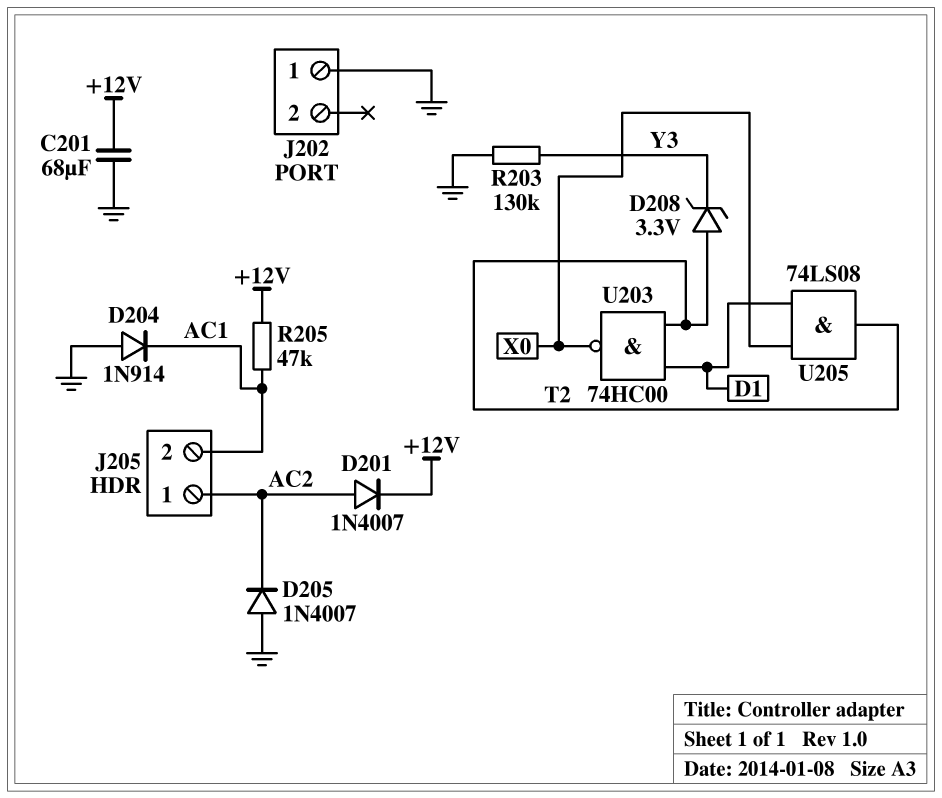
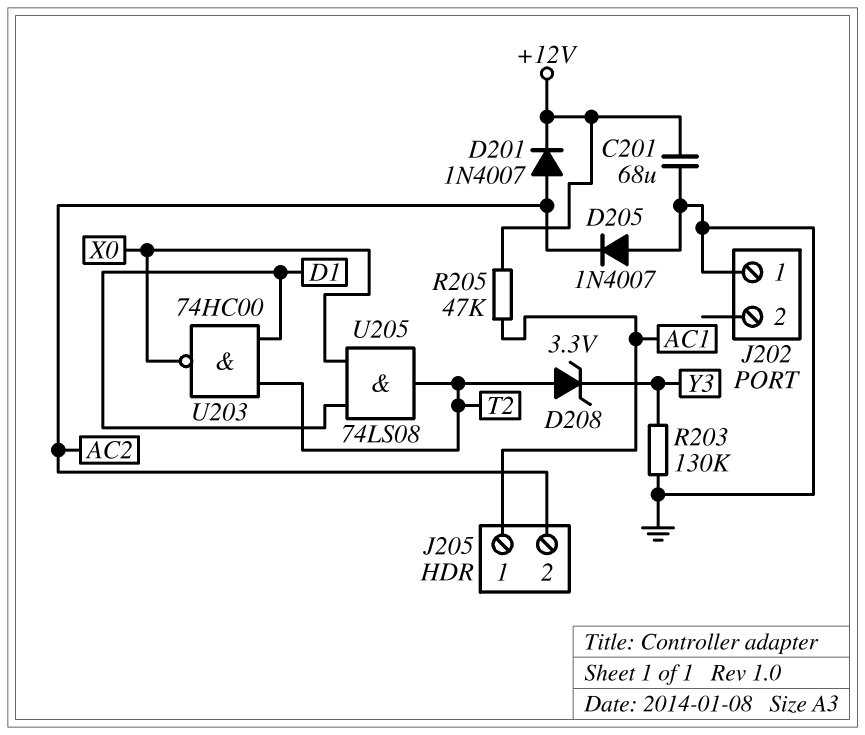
D204: diode 1N914 (A GND, K AC1) -> none
J205 pin 1: AC2 -> AC1
J205 pin 2: AC1 -> AC2

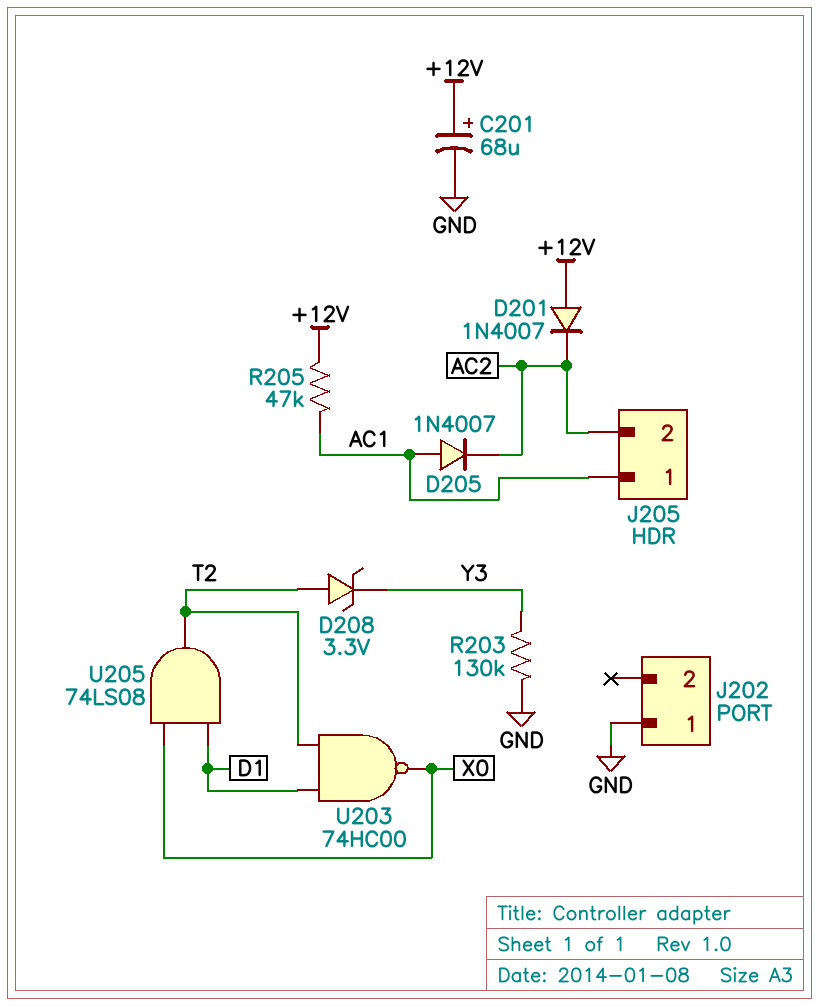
C201: 68uF (+12V, GND) -> 68uF (plus +12V, minus GND)
D201: diode 1N4007 (A AC2, K +12V) -> diode 1N4007 (A +12V, K AC2)
D205: diode 1N4007 (A GND, K AC2) -> diode 1N4007 (A AC1, K AC2)

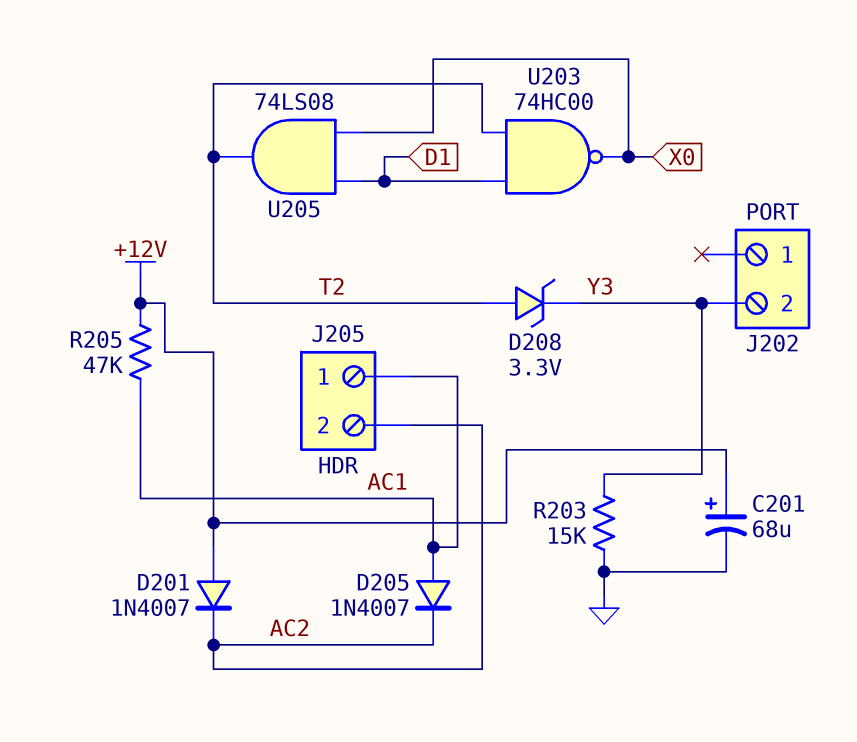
J202 pin 1: GND -> none
J202 pin 2: none -> Y3
R203: 130k (GND, Y3) -> 15k (GND, Y3)

